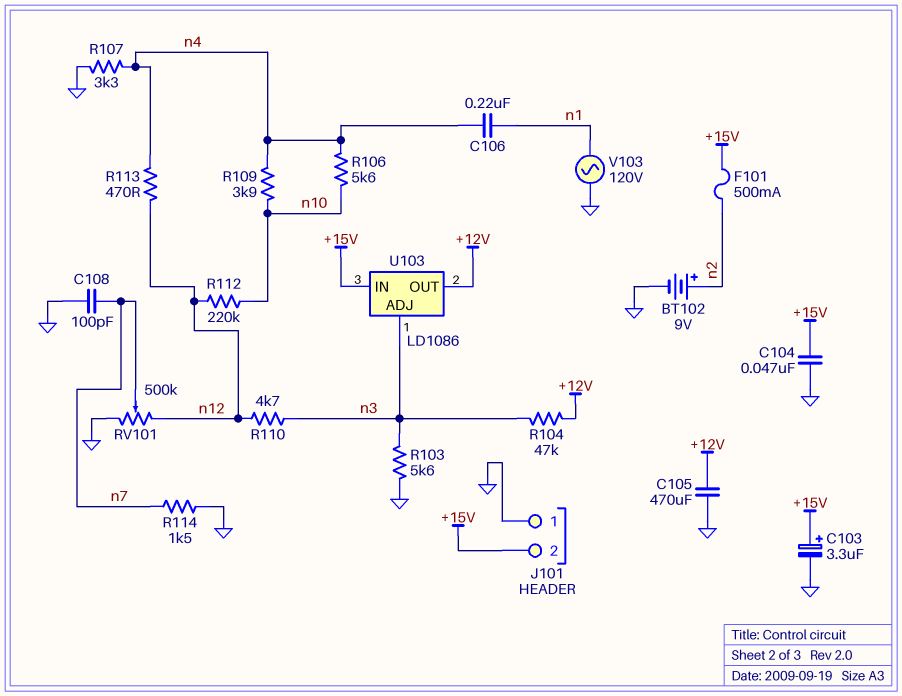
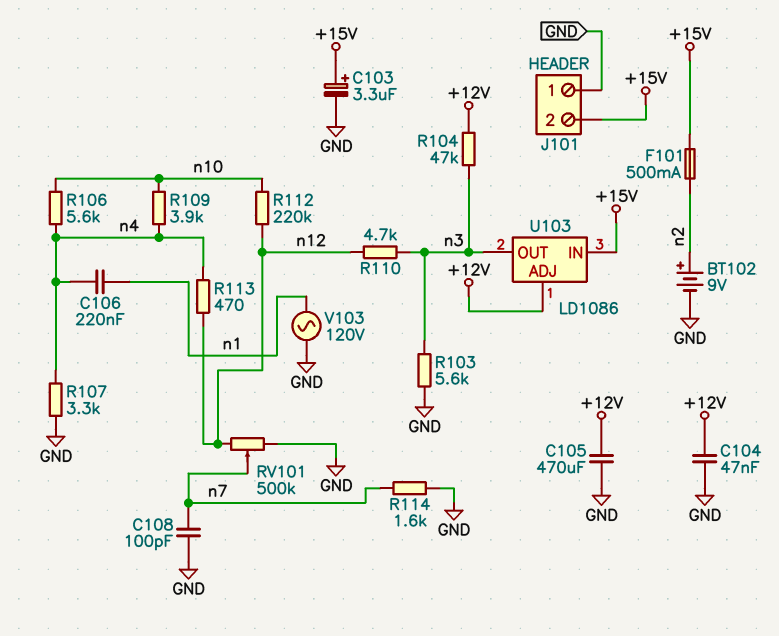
C104: 47nF (+15V, GND) -> 47nF (+12V, GND)
R114: 1.5k (GND, n7) -> 1.6k (GND, n7)
U103 pin ADJ: n3 -> +12V
U103 pin OUT: +12V -> n3

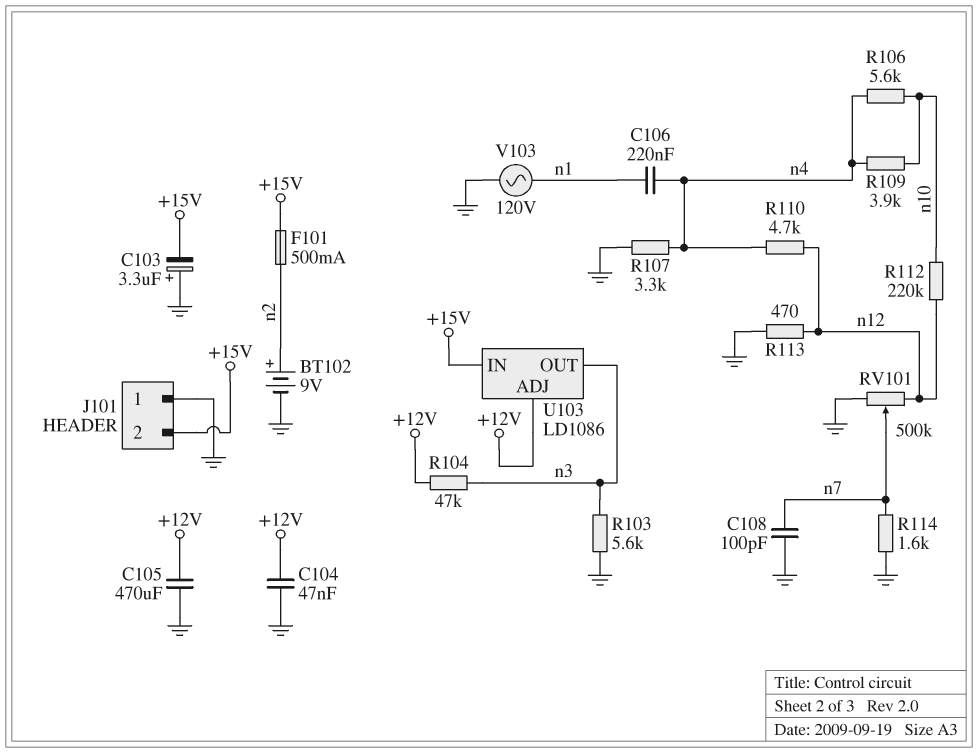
C103: 3.3uF (plus +15V, minus GND) -> 3.3uF (plus GND, minus +15V)
R110: 4.7k (n3, n12) -> 4.7k (n4, n12)
R113: 470 (n4, n12) -> 470 (GND, n12)

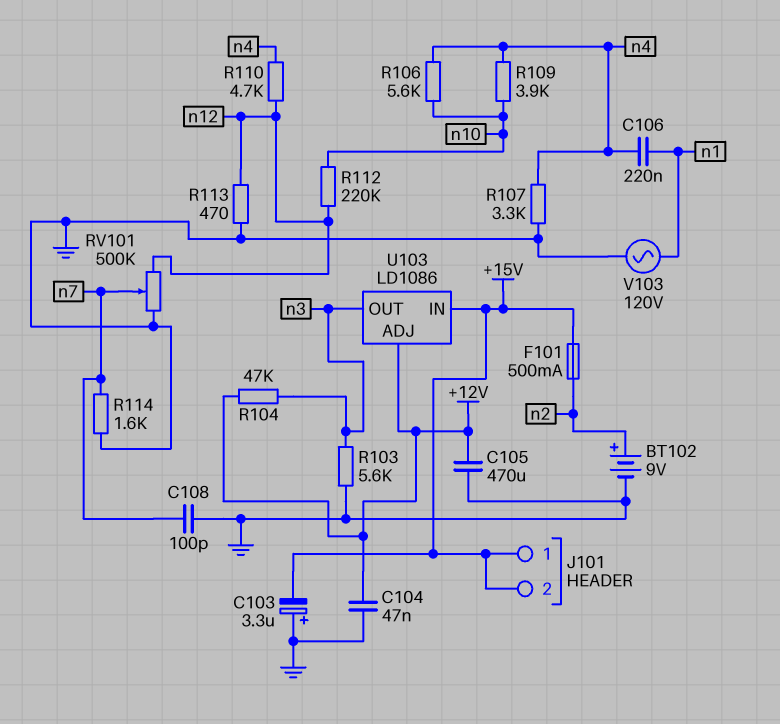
J101 pin 1: GND -> +15V

